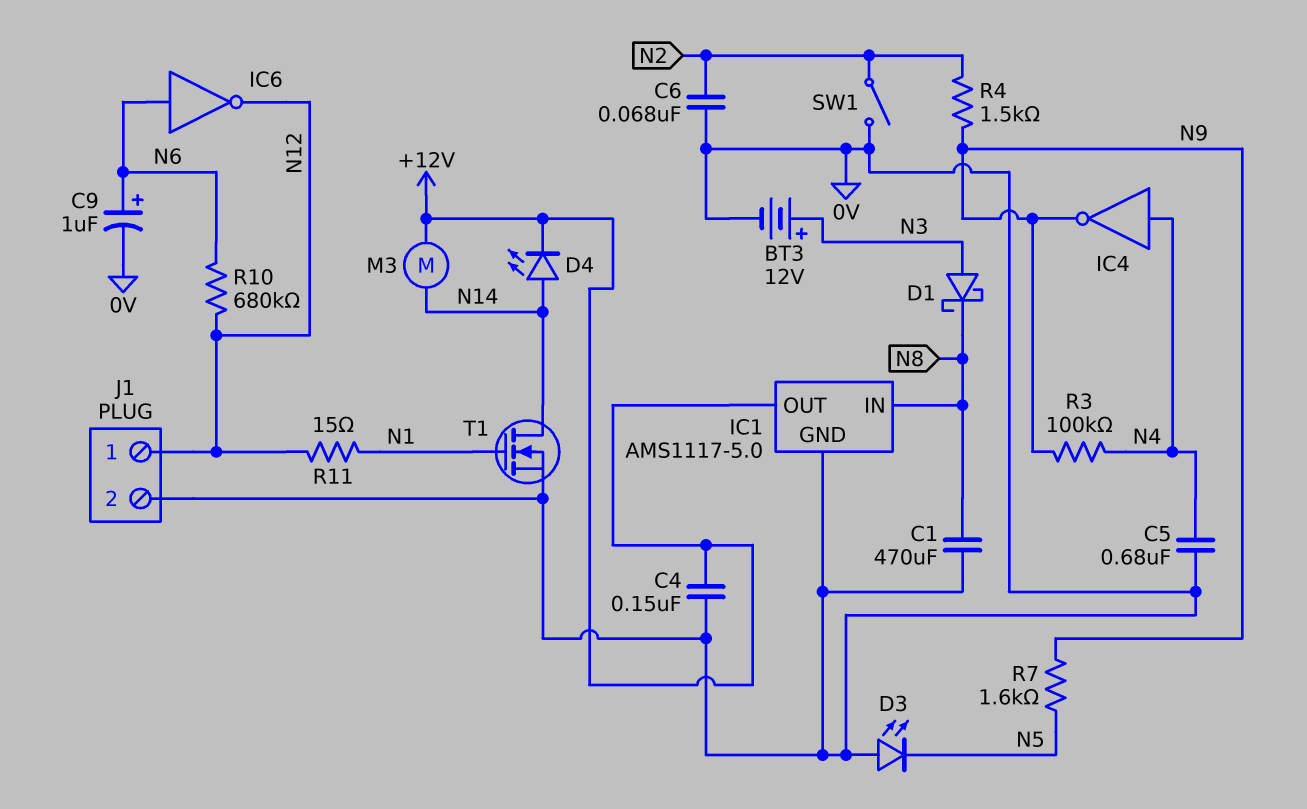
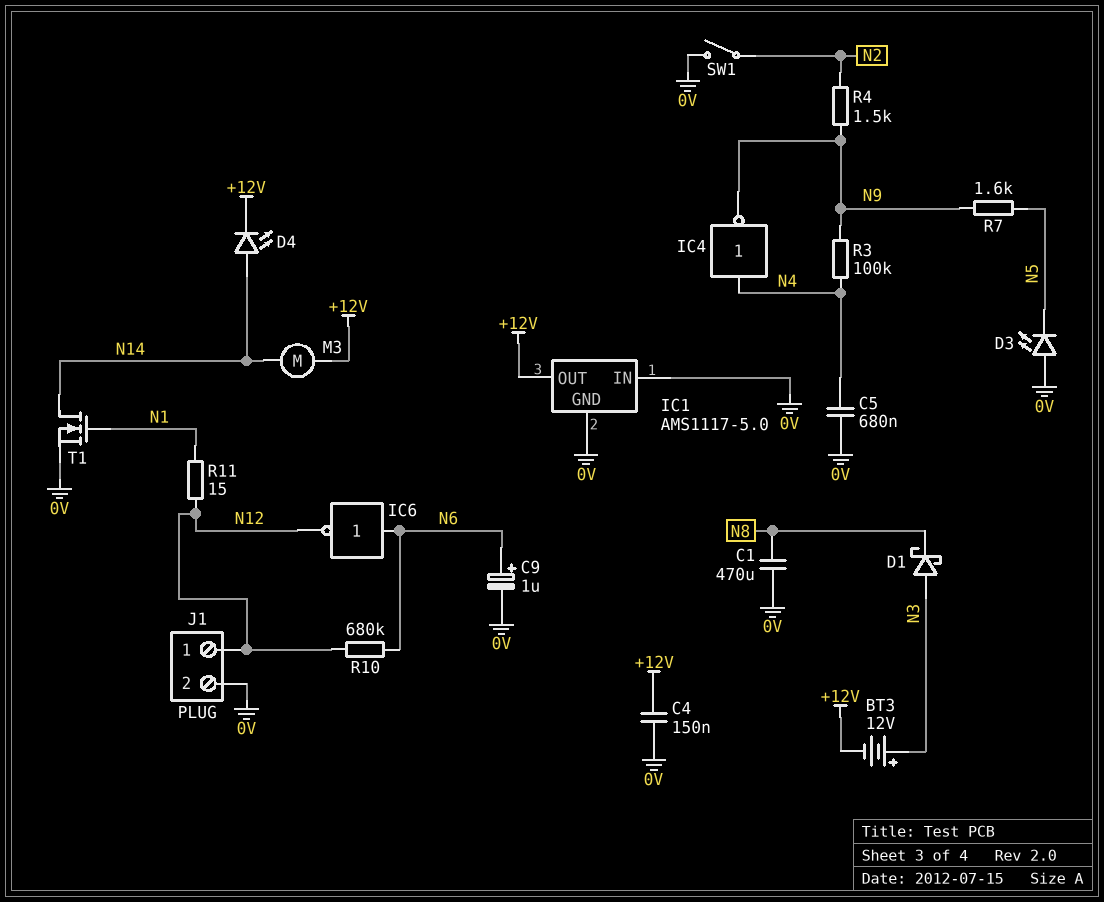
BT3: 12V (plus N3, minus 0V) -> 12V (plus N3, minus +12V)
C6: 68nF (0V, N2) -> none
IC1 pin IN: N8 -> 0V

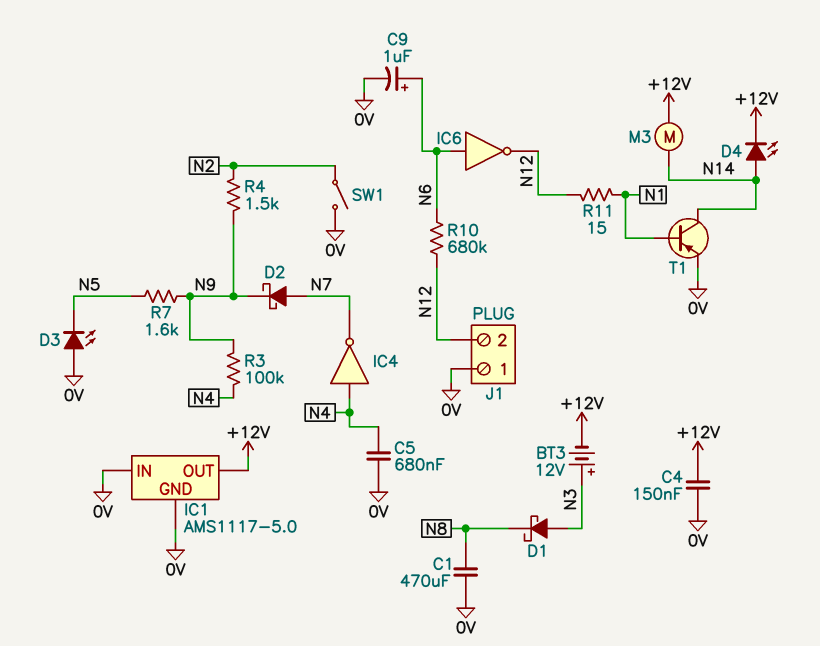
D2: none -> schottky (A N7, K N9)
IC4: NOT (in N4, out N9) -> NOT (in N4, out N7)
J1 pin 1: N12 -> 0V
J1 pin 2: 0V -> N12
T1: NMOS (G N1, D N14, S 0V) -> PNP (B N1, C N14, E 0V)

